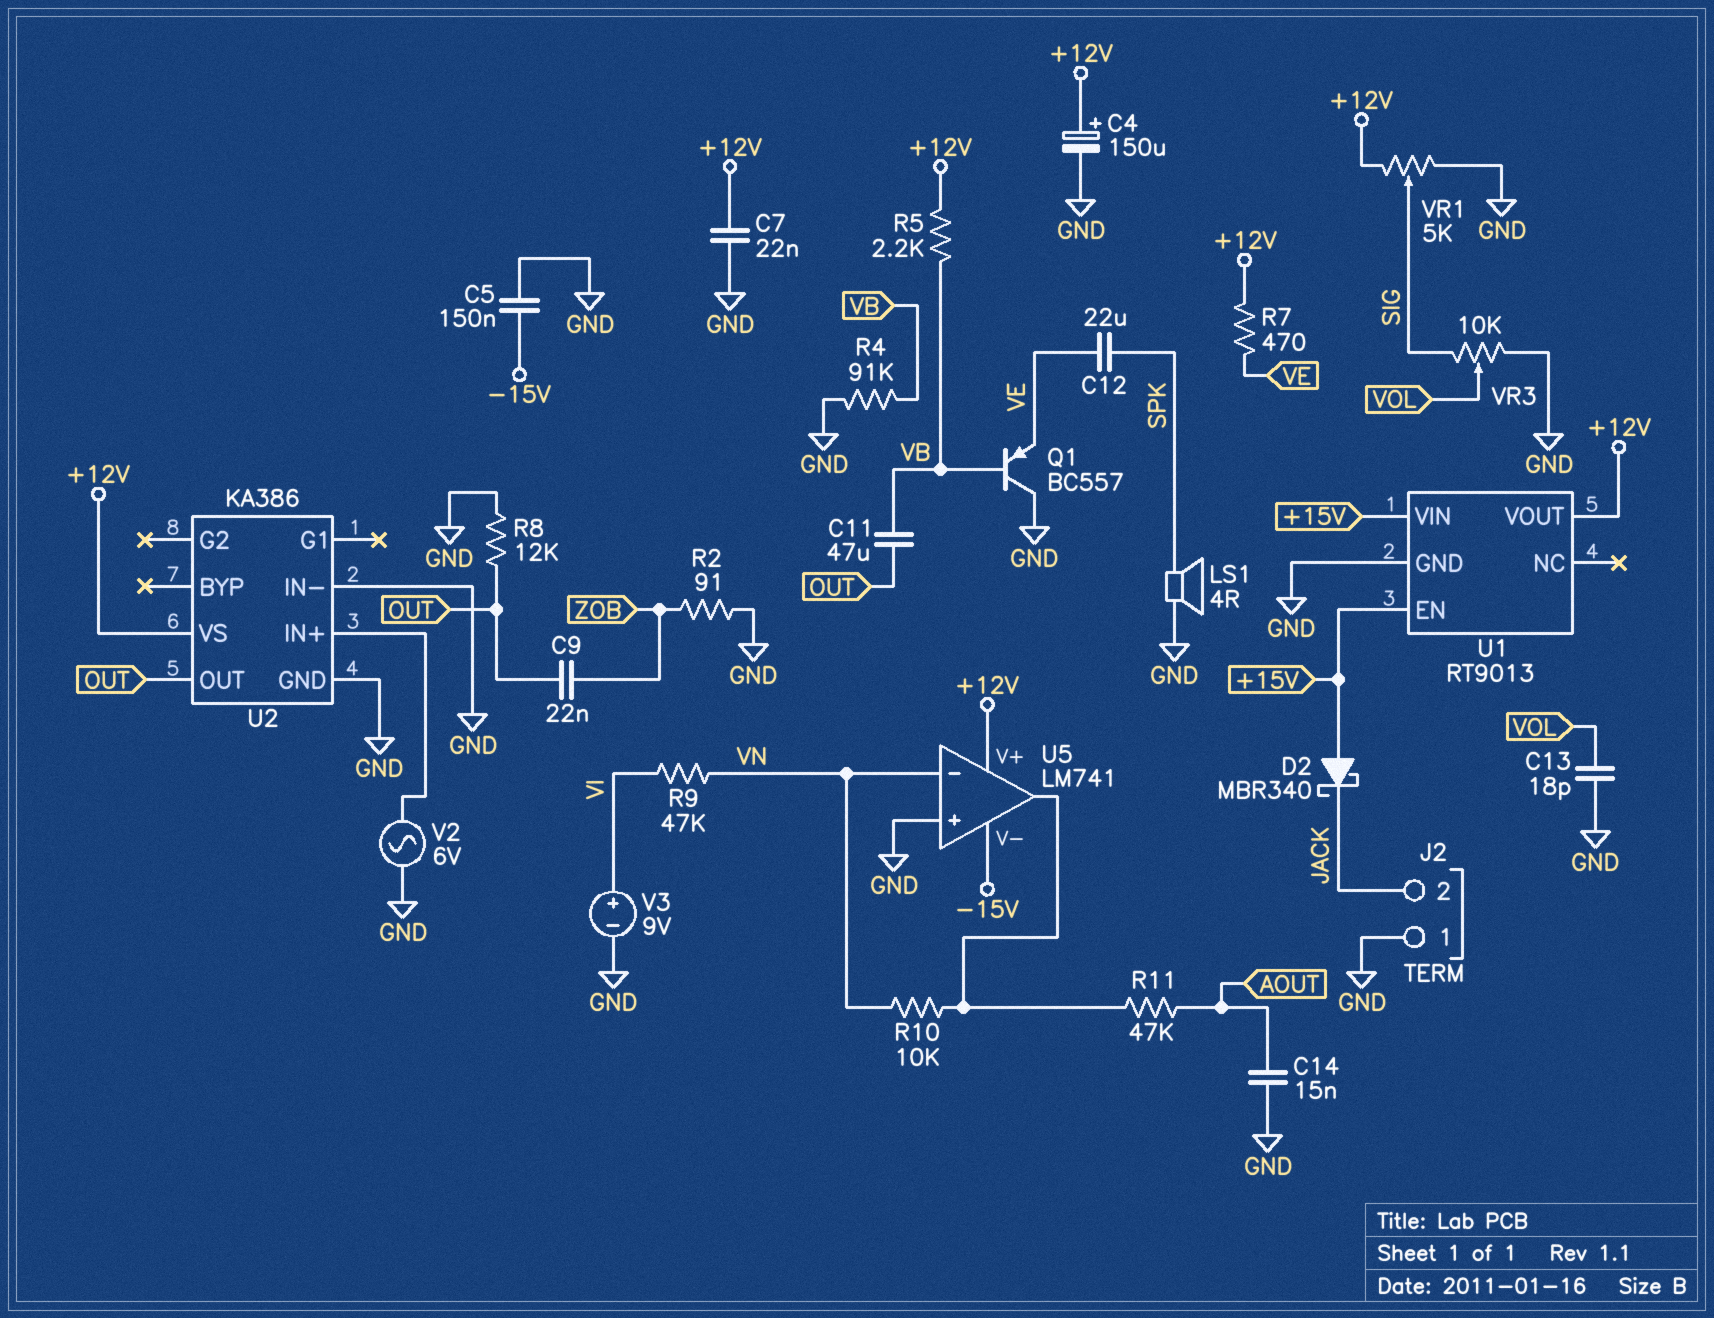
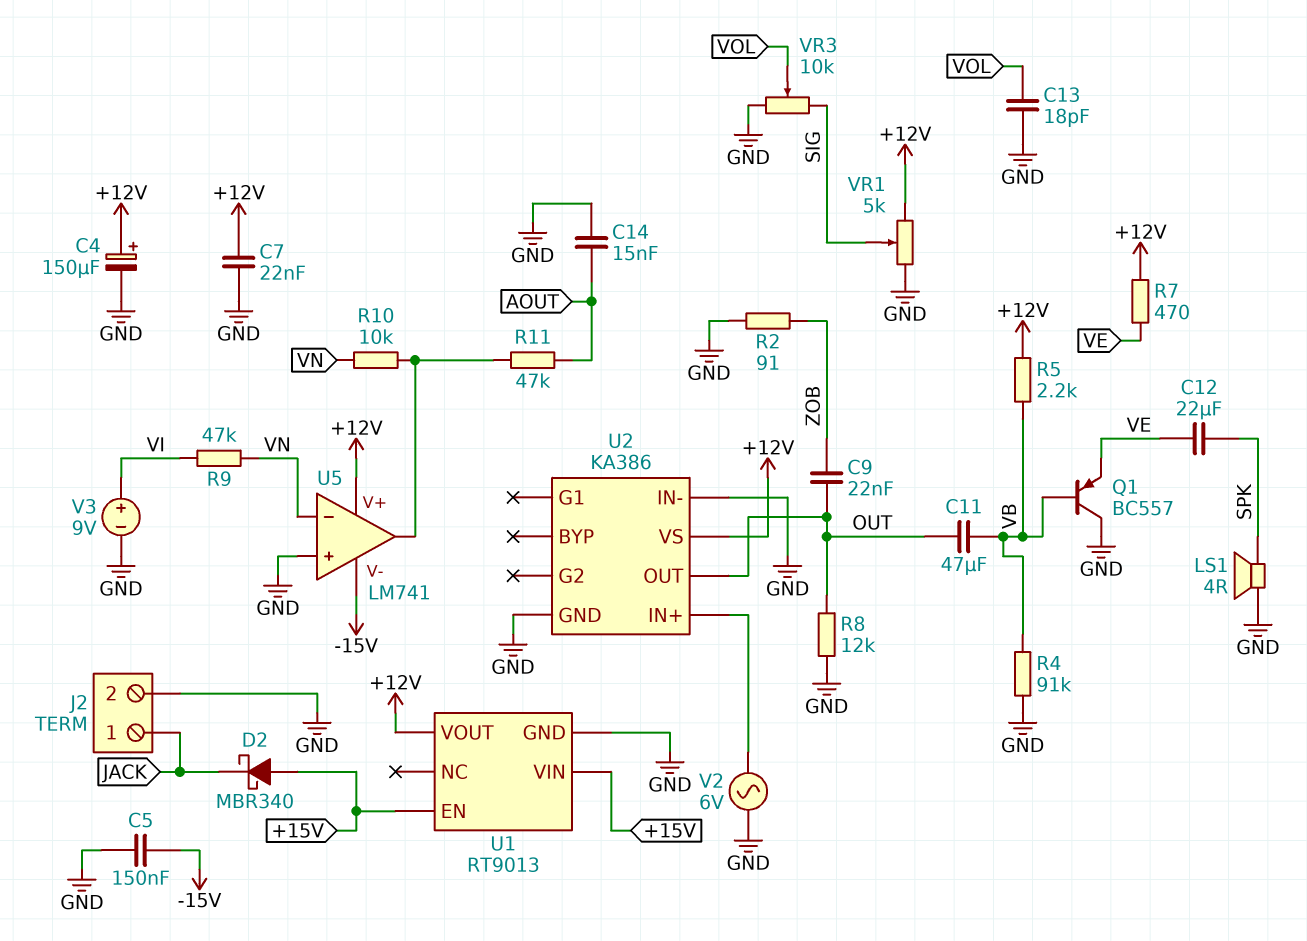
J2 pin 1: GND -> JACK
J2 pin 2: JACK -> GND

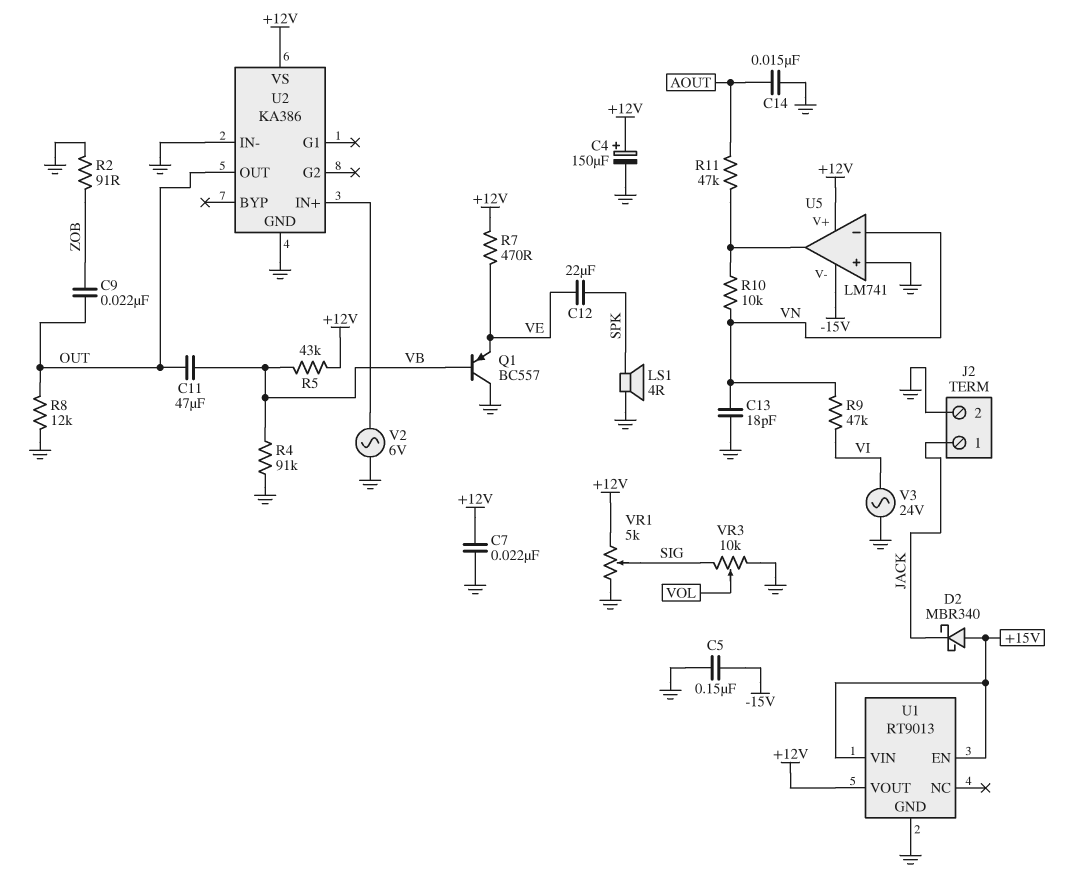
C13: 18pF (GND, VOL) -> 18pF (GND, VN)
R5: 2.2k (+12V, VB) -> 43k (+12V, VB)
V3: 9V (plus VI, minus GND) -> AC 24V (GND, VI)

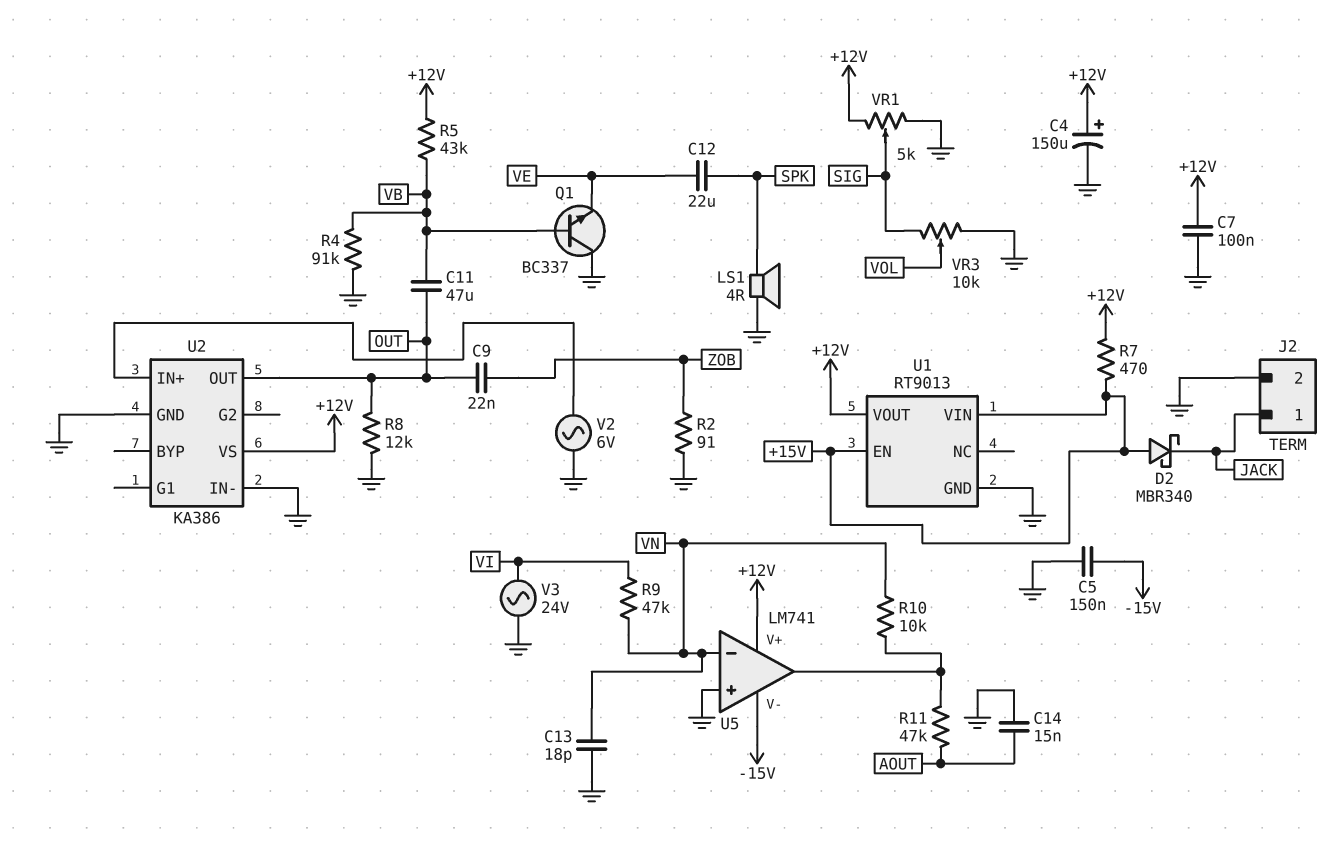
C7: 22nF (+12V, GND) -> 100nF (+12V, GND)
Q1: PNP BC557 (B VB, C GND, E VE) -> NPN BC337 (B VB, C GND, E VE)
R7: 470 (+12V, VE) -> 470 (+12V, +15V)

